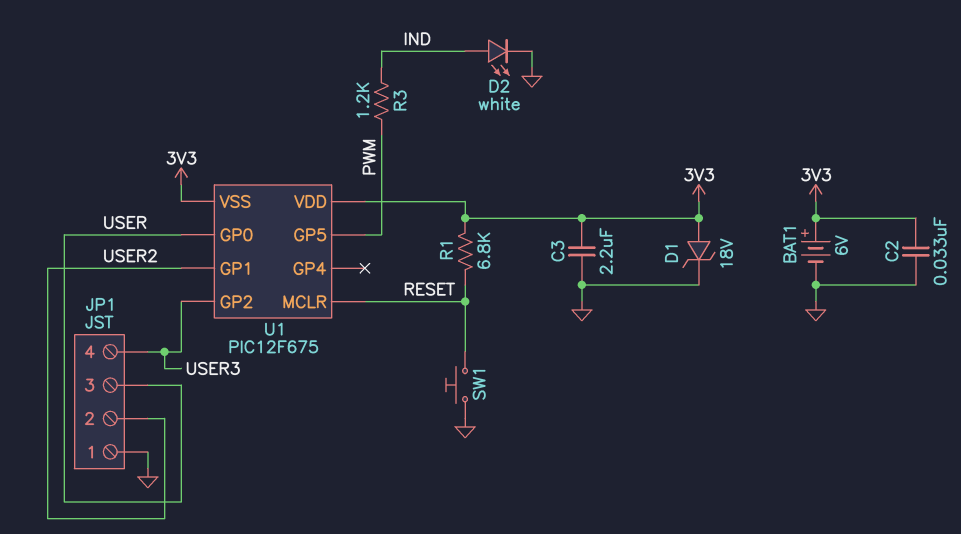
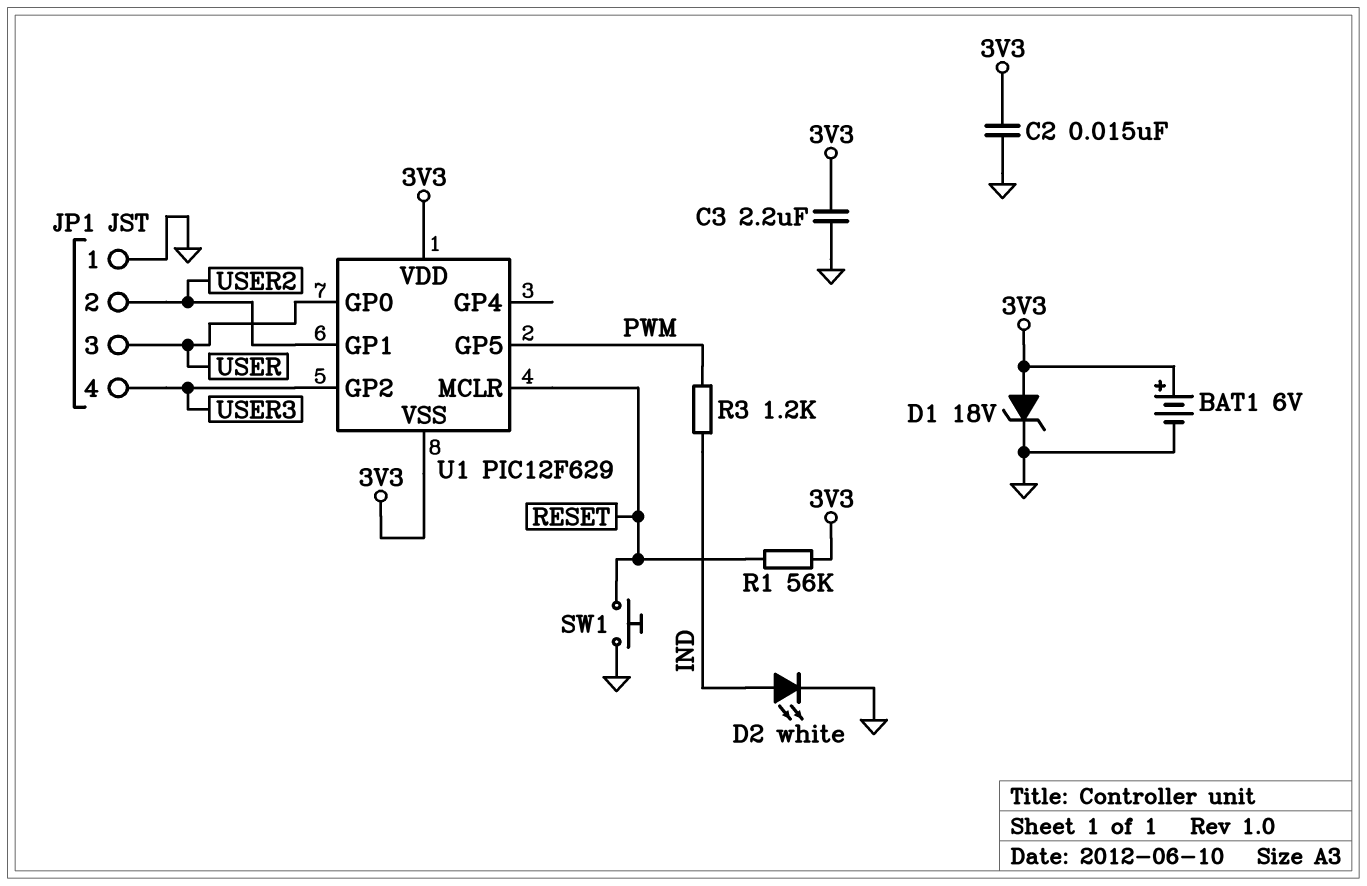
C2: 33nF (3V3, GND) -> 15nF (3V3, GND)
R1: 6.8k (3V3, RESET) -> 56k (3V3, RESET)
U1: PIC12F675 -> PIC12F629

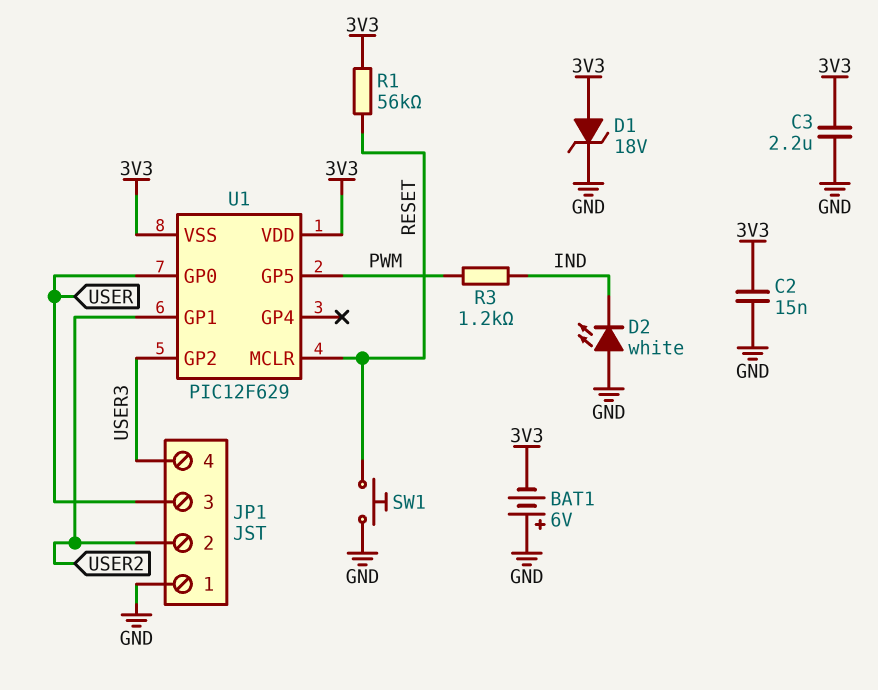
BAT1: 6V (plus 3V3, minus GND) -> 6V (plus GND, minus 3V3)
D2: LED white (A IND, K GND) -> LED white (A GND, K IND)

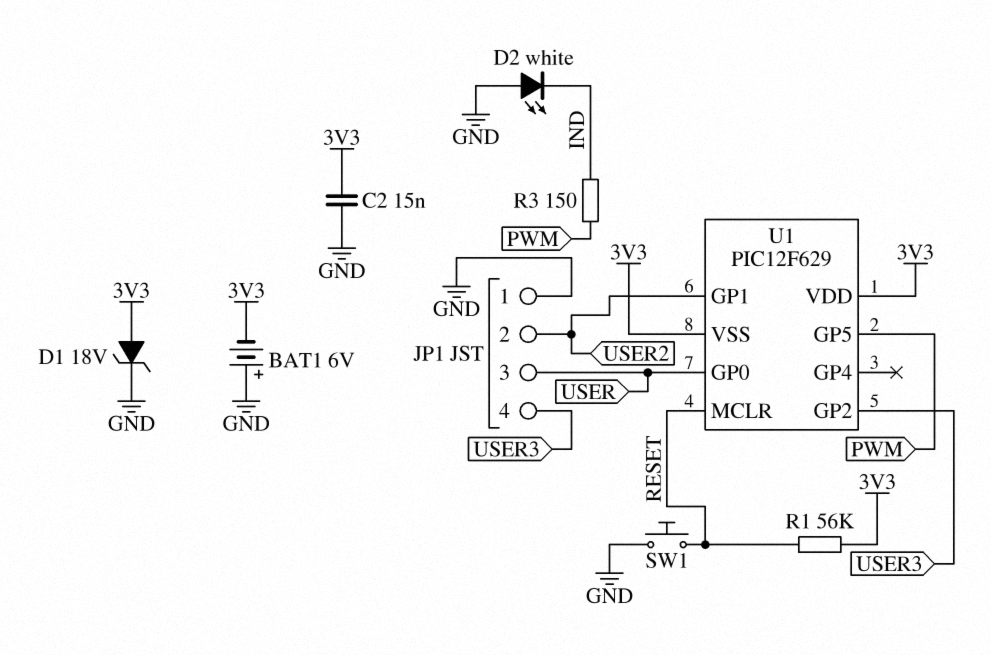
C3: 2.2uF (3V3, GND) -> none
R3: 1.2k (IND, PWM) -> 150 (IND, PWM)

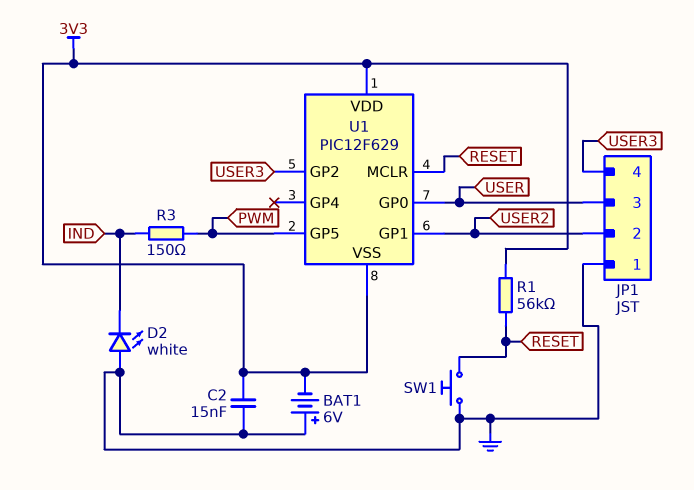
D1: zener 18V (A 3V3, K GND) -> none

